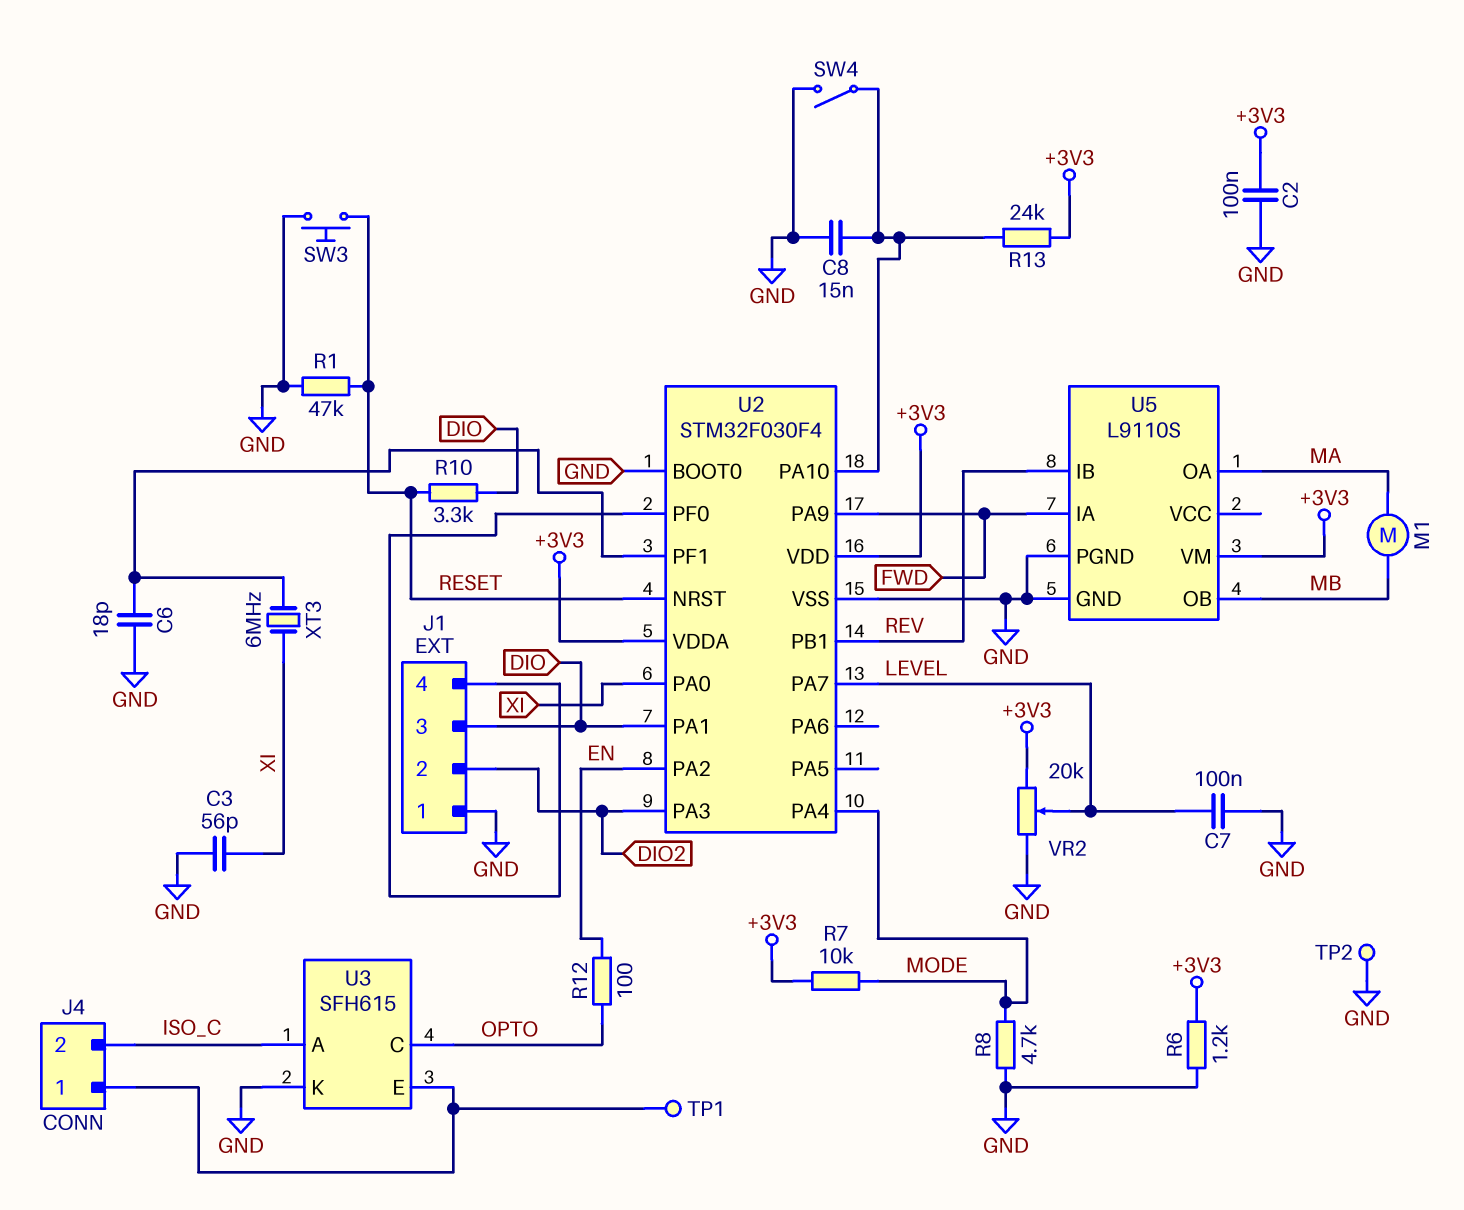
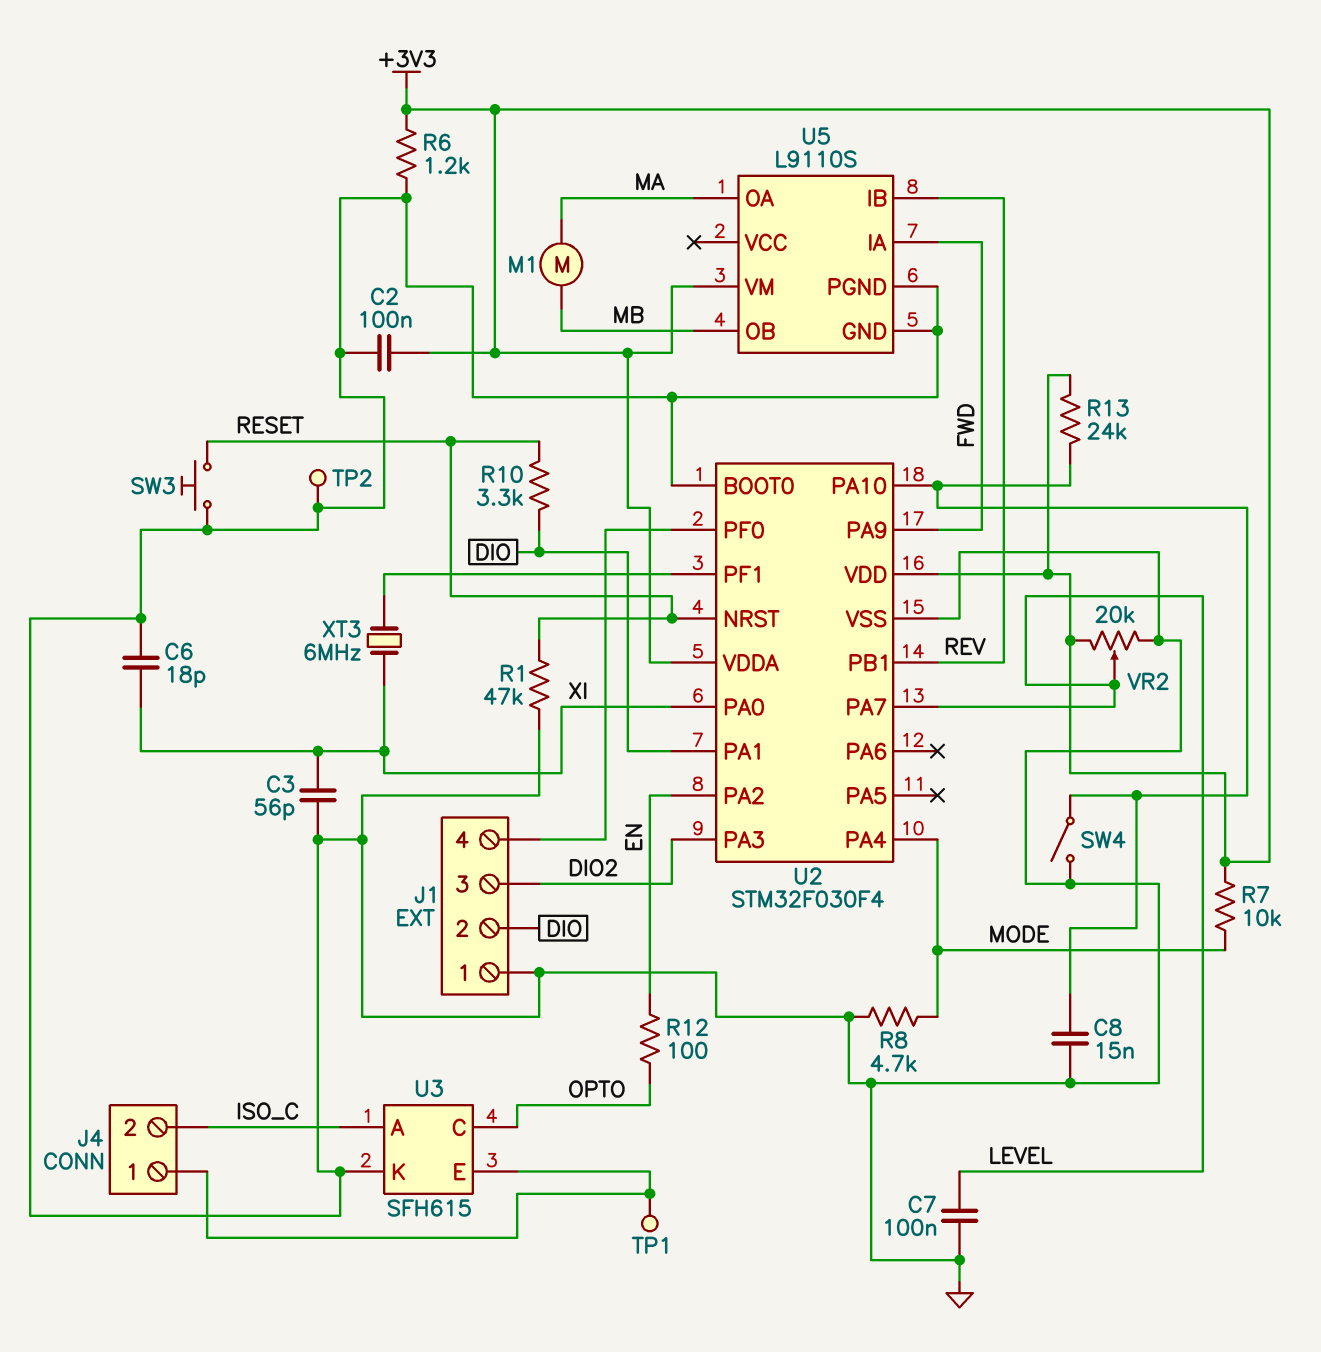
C6: 18pF (GND, U2/PF1) -> 18pF (GND, XI)
J1 pin 2: DIO2 -> DIO
J1 pin 3: DIO -> DIO2

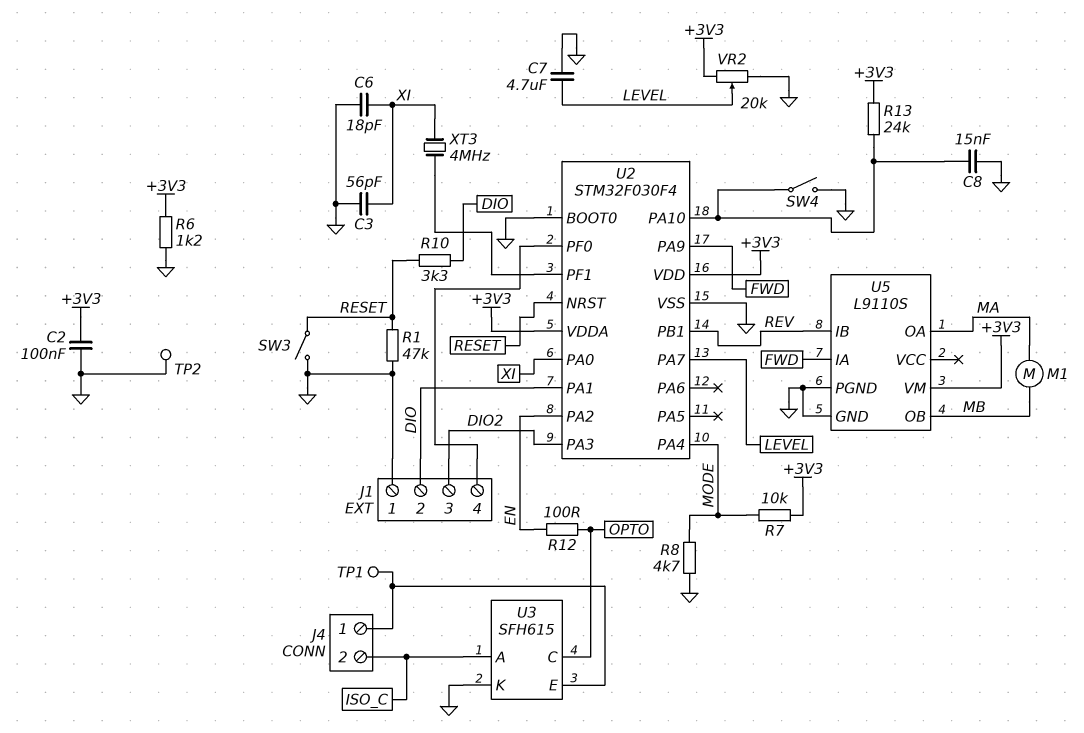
C7: 100nF (GND, LEVEL) -> 4.7uF (GND, LEVEL)
SW3: button (GND, RESET) -> switch (GND, RESET)
XT3: 6MHz (U2/PF1, XI) -> 4MHz (U2/PF1, XI)

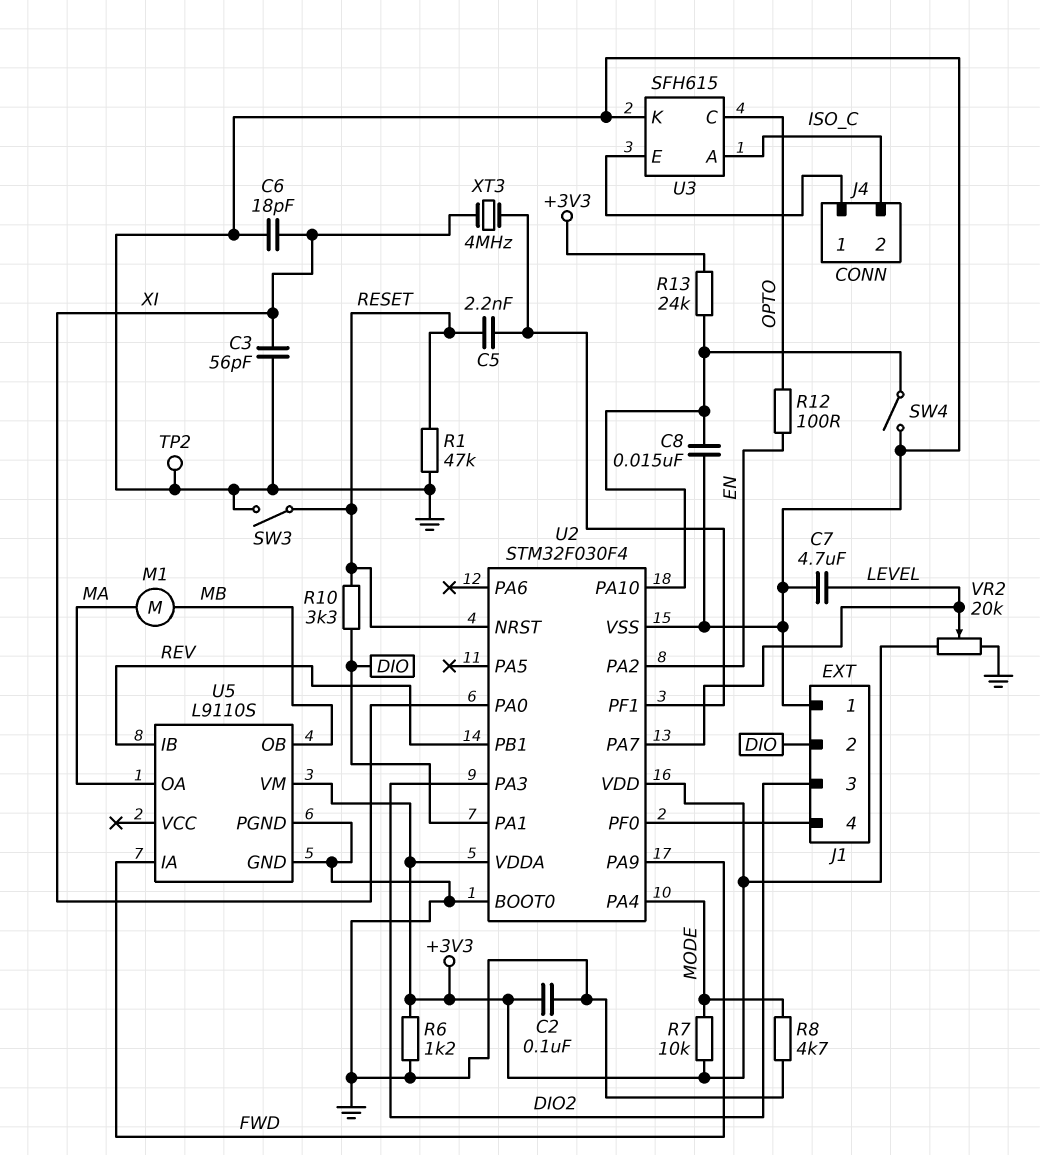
C5: none -> 2.2nF (RESET, U2/PF1)
TP1: test point (J4/1) -> none

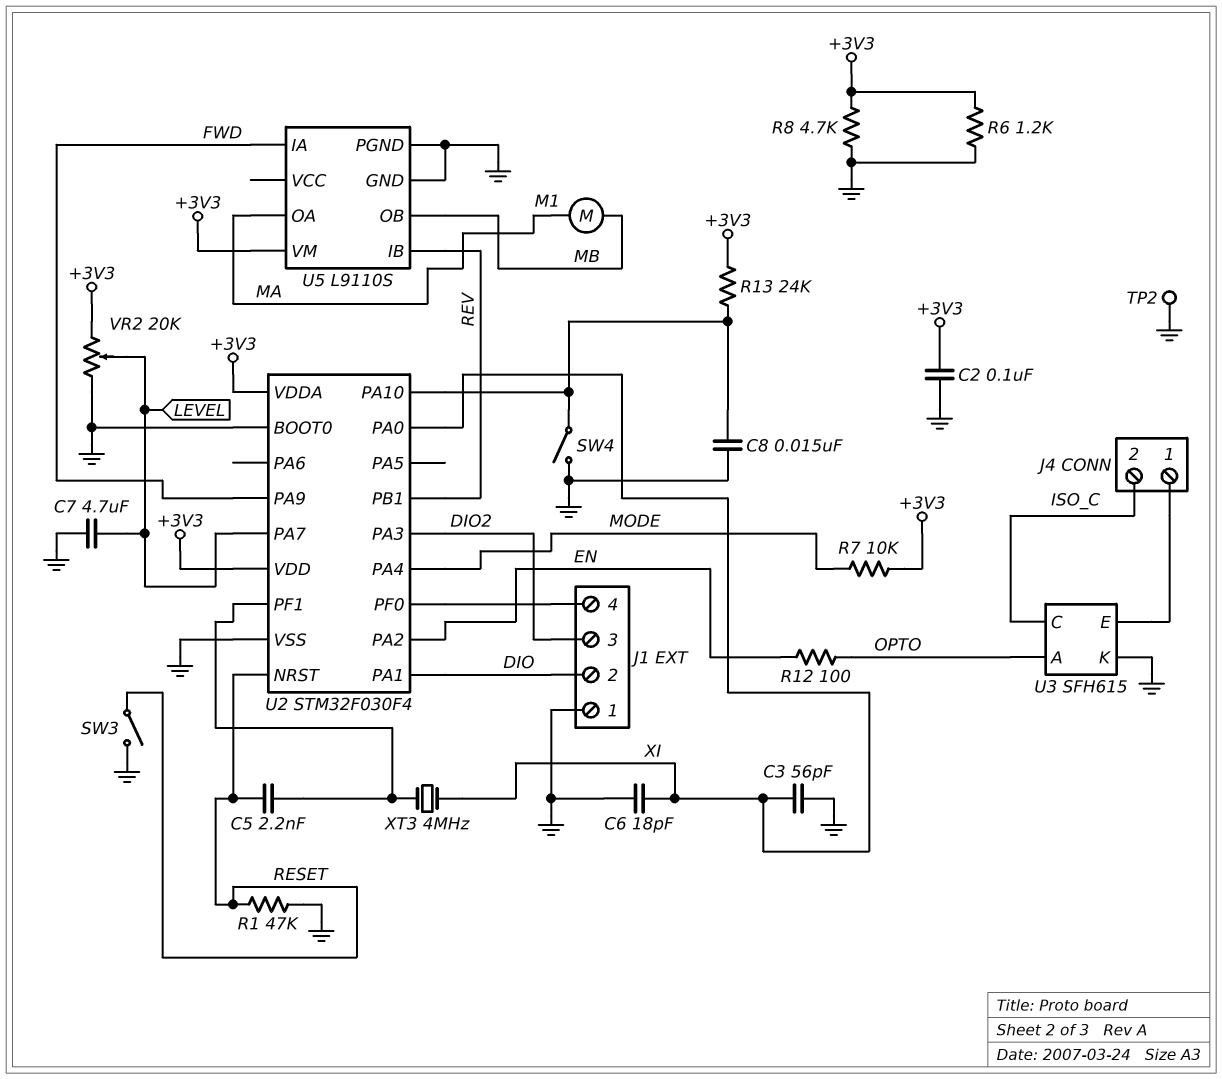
R8: 4.7k (GND, MODE) -> 4.7k (+3V3, GND)
R10: 3.3k (DIO, RESET) -> none
U3 pin A: ISO_C -> OPTO
U3 pin C: OPTO -> ISO_C

